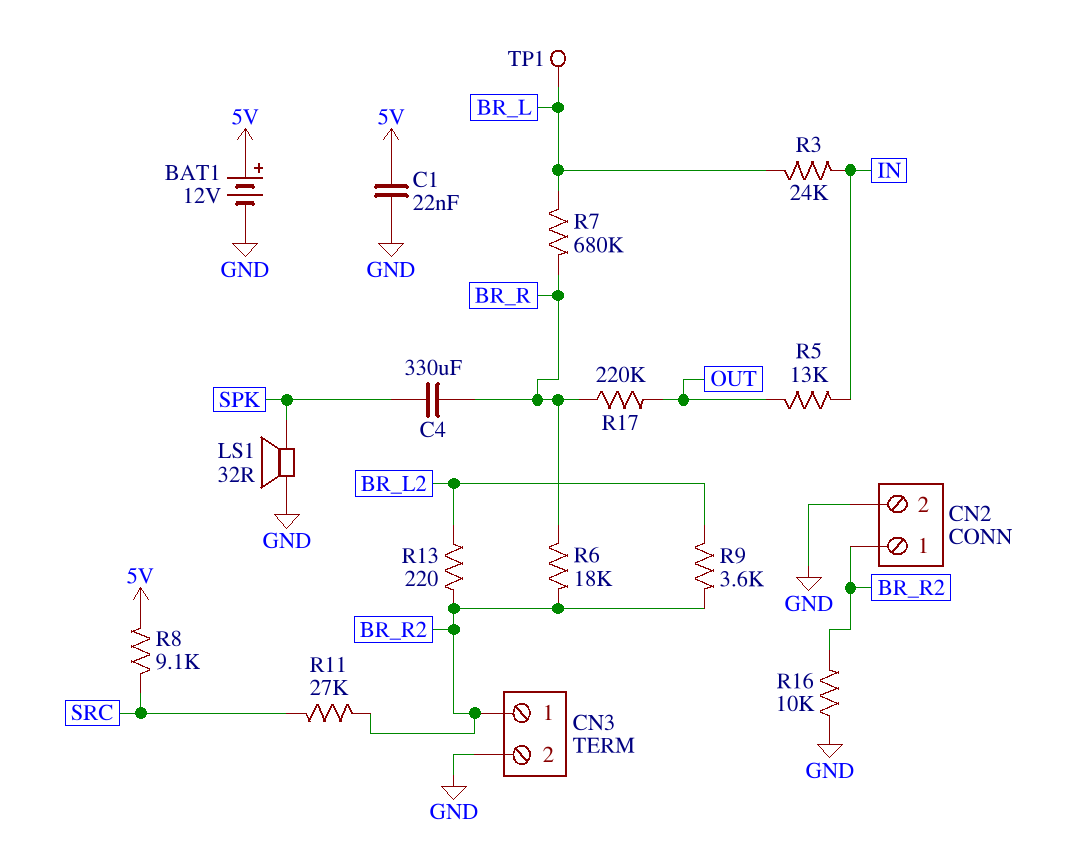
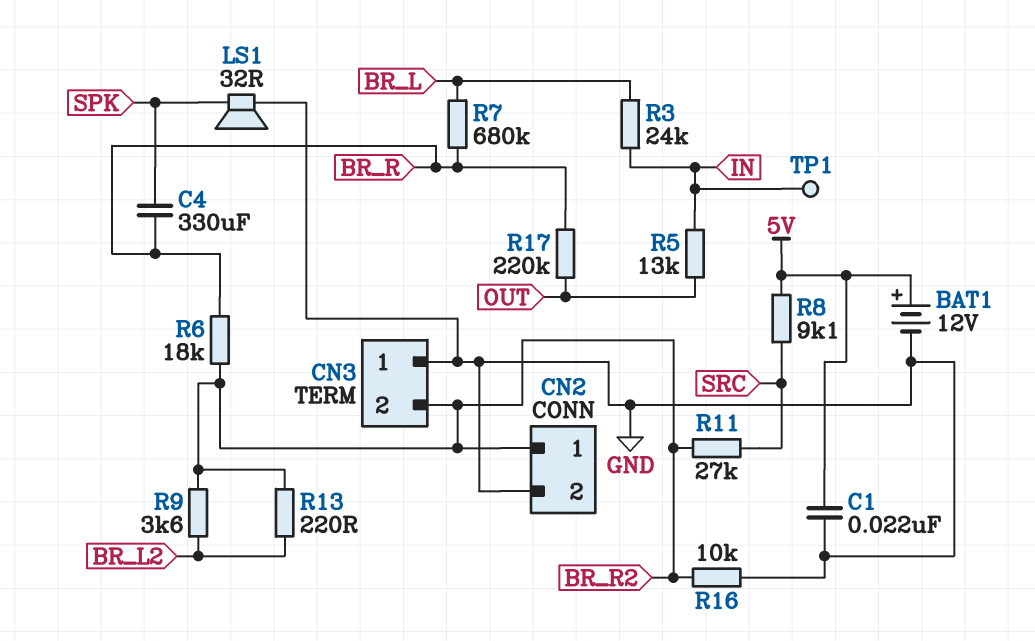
CN3 pin 1: BR_R2 -> GND
CN3 pin 2: GND -> BR_R2
TP1: test point (BR_L) -> test point (IN)

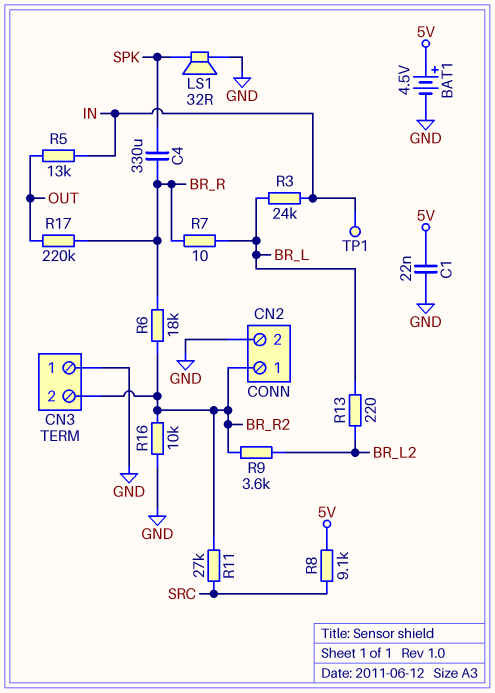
BAT1: 12V (plus 5V, minus GND) -> 4.5V (plus 5V, minus GND)
R7: 680k (BR_L, BR_R) -> 10 (BR_L, BR_R)
R13: 220 (BR_L2, BR_R2) -> 220 (BR_L, BR_L2)

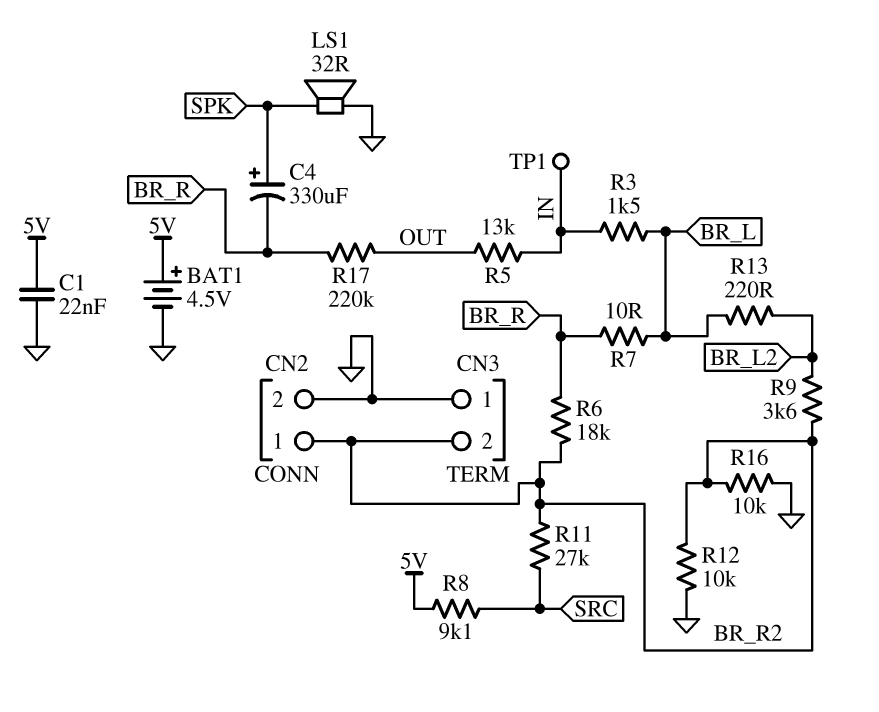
C4: 330uF (BR_R, SPK) -> 330uF (plus SPK, minus BR_R)
R3: 24k (BR_L, IN) -> 1.5k (BR_L, IN)
R12: none -> 10k (BR_R2, GND)

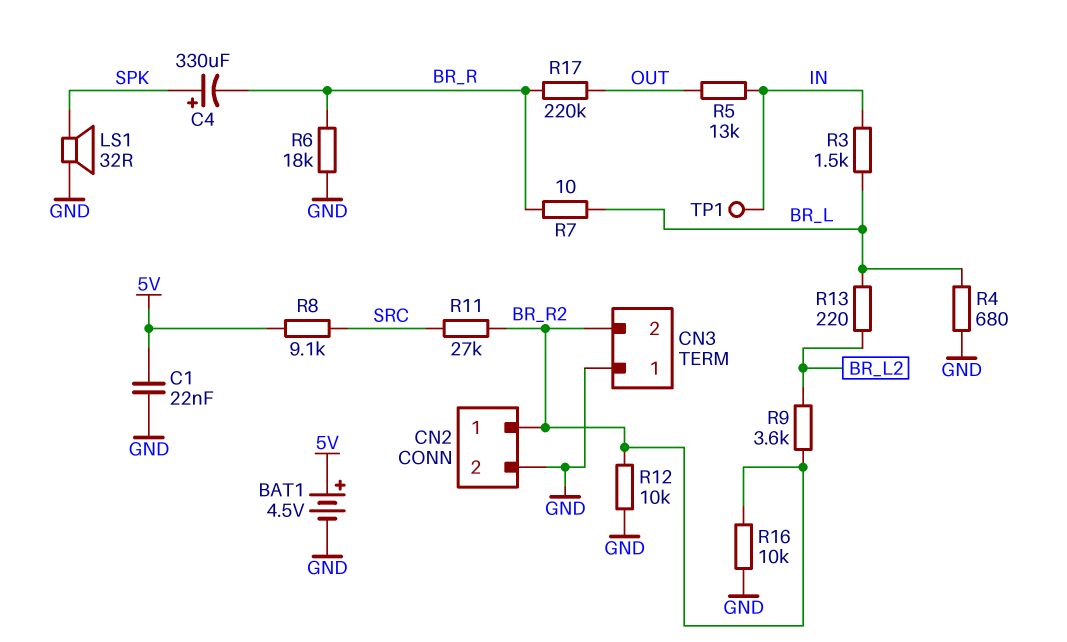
R4: none -> 680 (BR_L, GND)
R6: 18k (BR_R, BR_R2) -> 18k (BR_R, GND)

